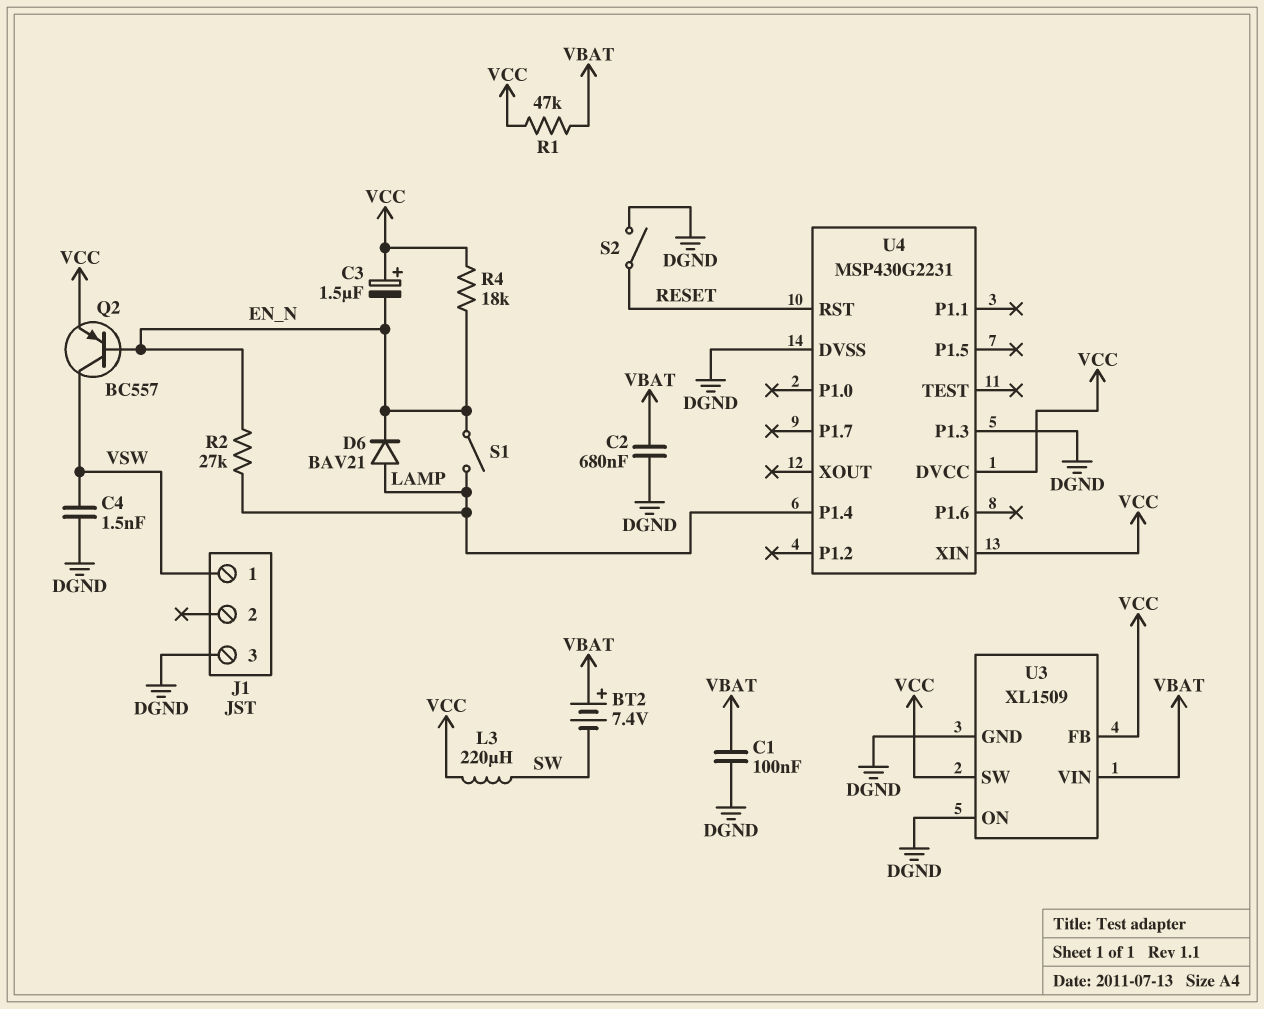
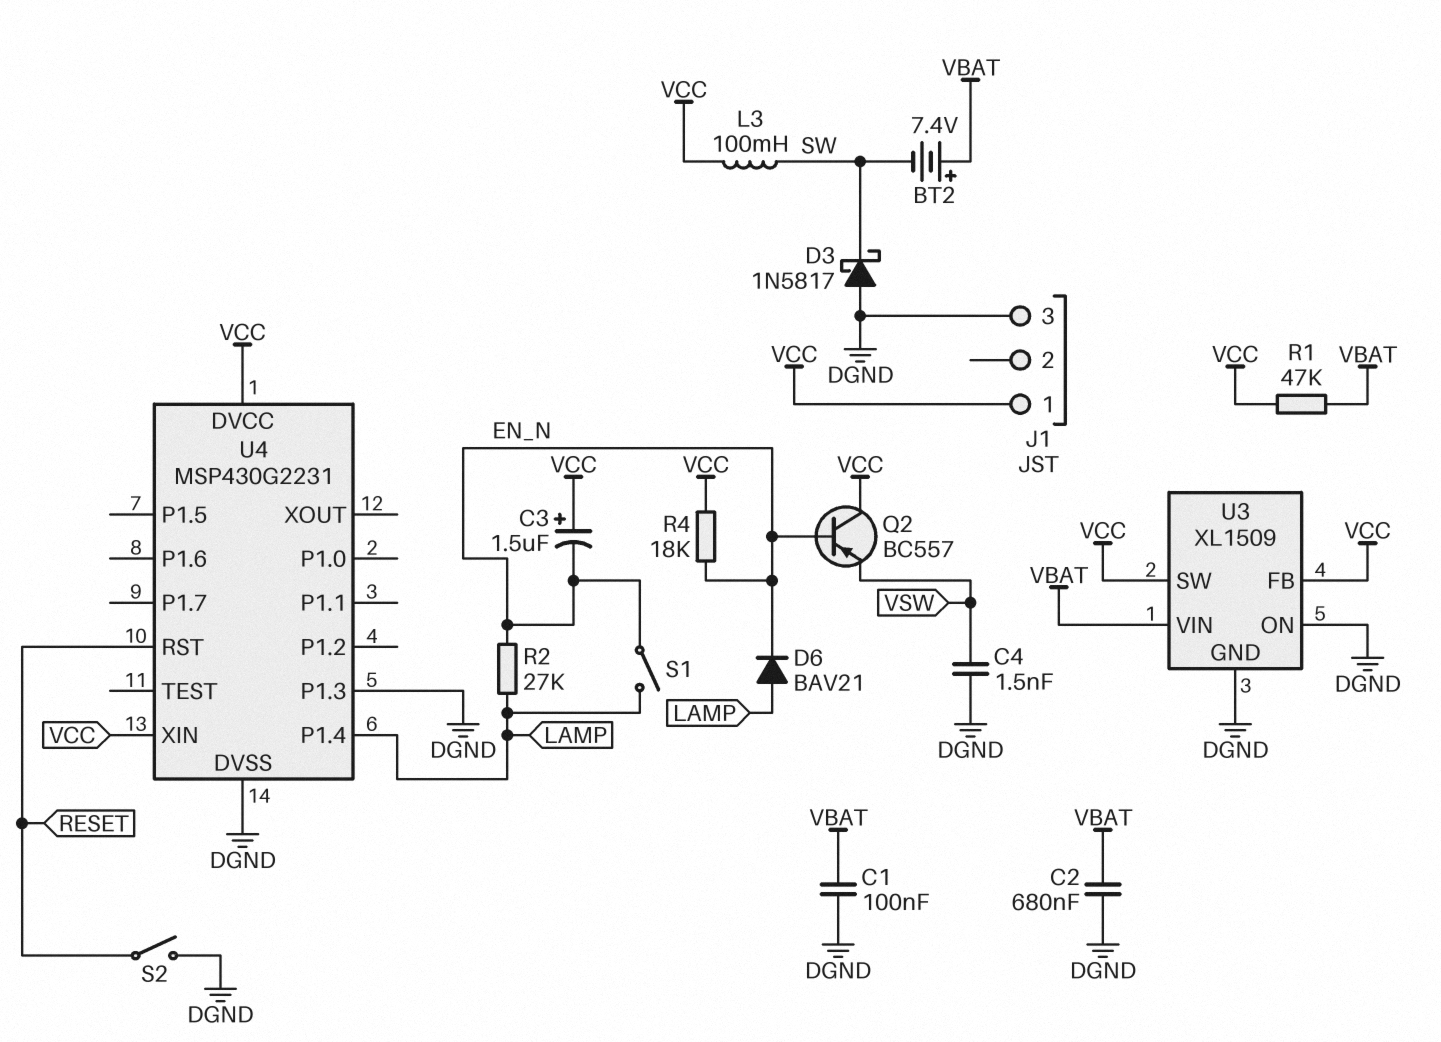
D3: none -> schottky 1N5817 (A DGND, K SW)
J1 pin 1: VSW -> VCC
L3: 220uH (SW, VCC) -> 100mH (SW, VCC)
Q2: PNP BC557 (B EN_N, C VSW, E VCC) -> PNP BC557 (B EN_N, C VCC, E VSW)

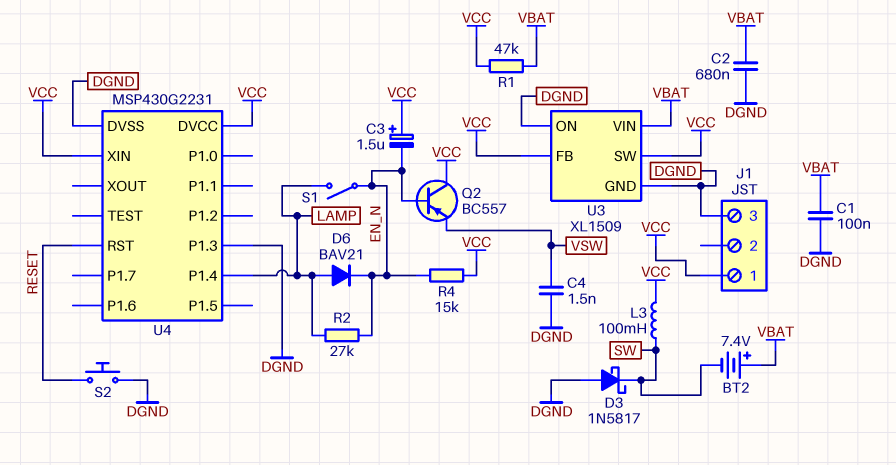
R4: 18k (EN_N, VCC) -> 15k (EN_N, VCC)
S2: switch (DGND, RESET) -> button (DGND, RESET)

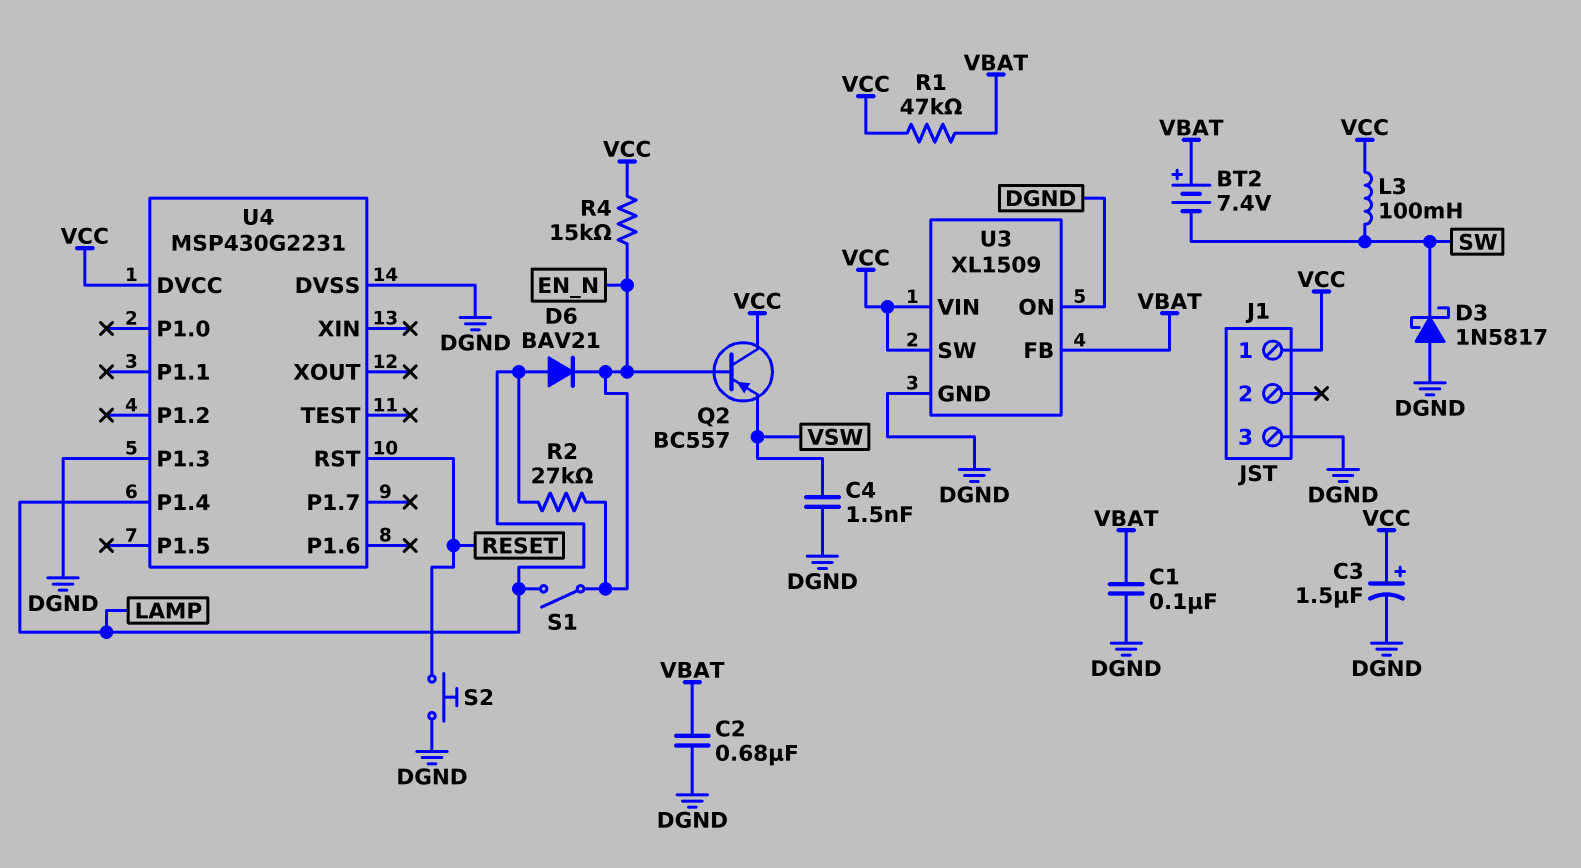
C3: 1.5uF (plus VCC, minus EN_N) -> 1.5uF (plus VCC, minus DGND)
U3 pin FB: VCC -> VBAT
U3 pin VIN: VBAT -> VCC
U4 pin XIN: VCC -> none

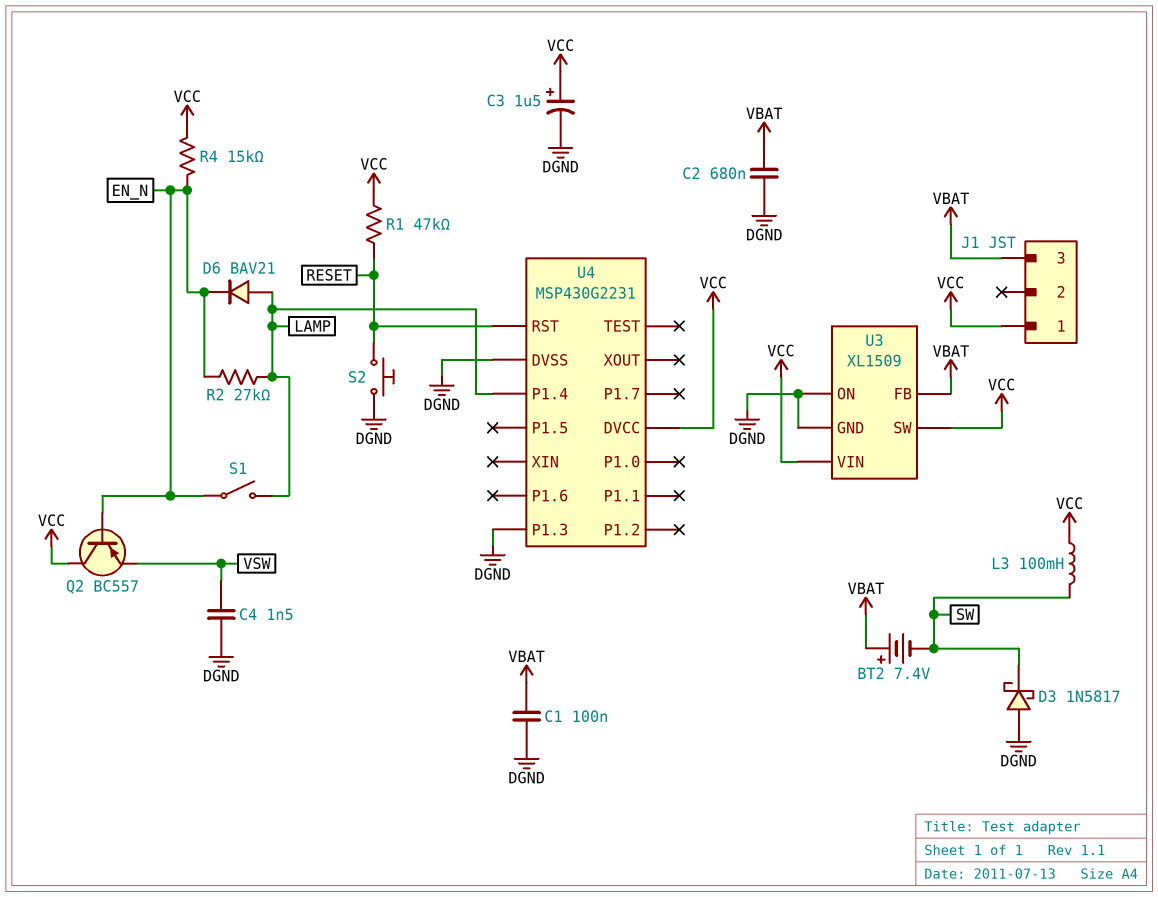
J1 pin 3: DGND -> VBAT
R1: 47k (VBAT, VCC) -> 47k (RESET, VCC)

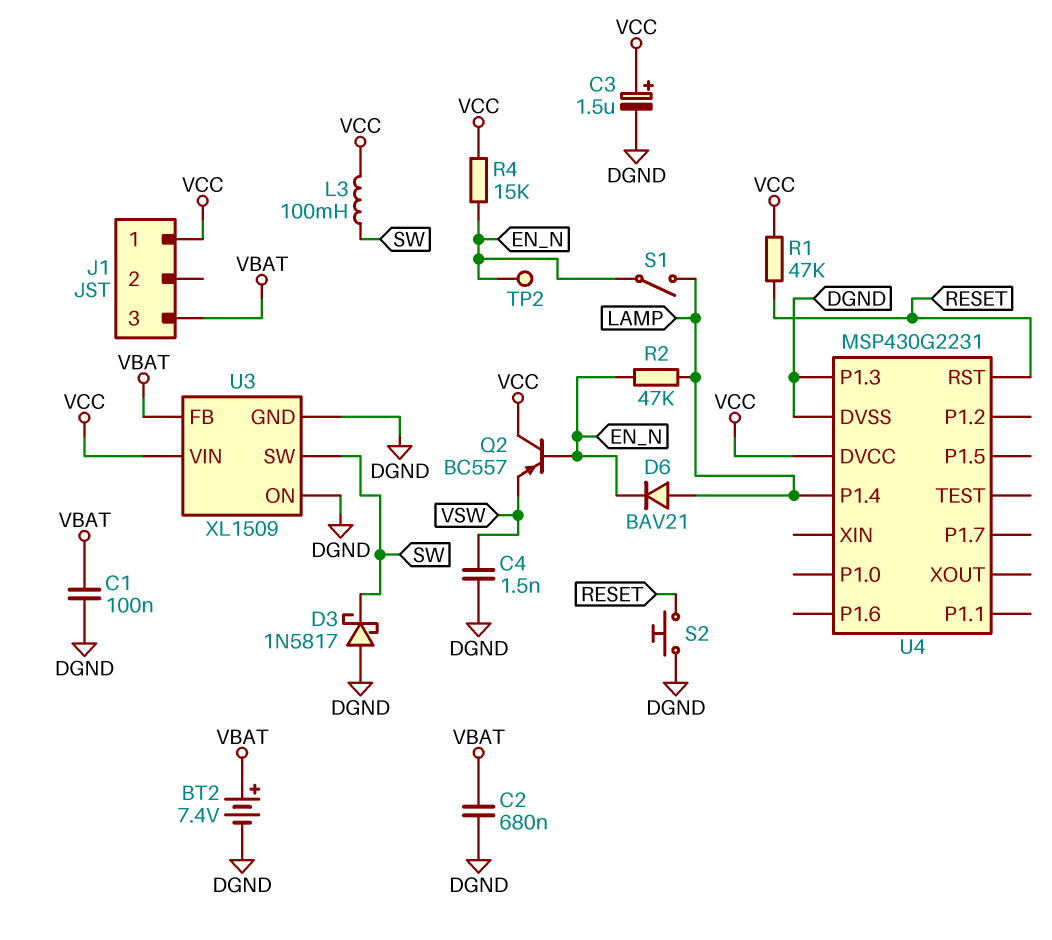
BT2: 7.4V (plus VBAT, minus SW) -> 7.4V (plus VBAT, minus DGND)
R2: 27k (EN_N, LAMP) -> 47k (EN_N, LAMP)
TP2: none -> test point (EN_N)
U3 pin SW: VCC -> SW

